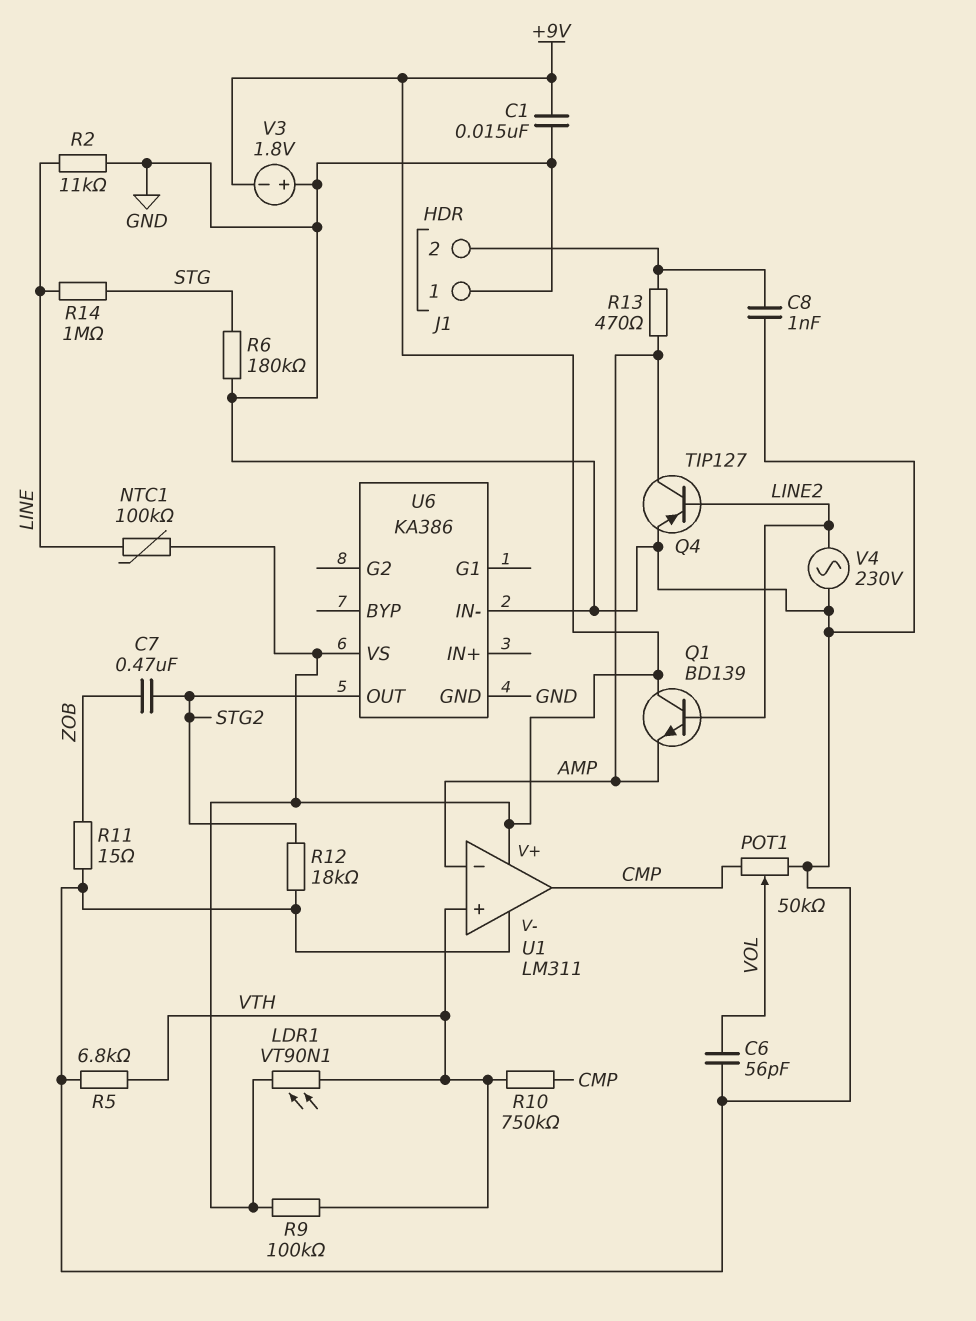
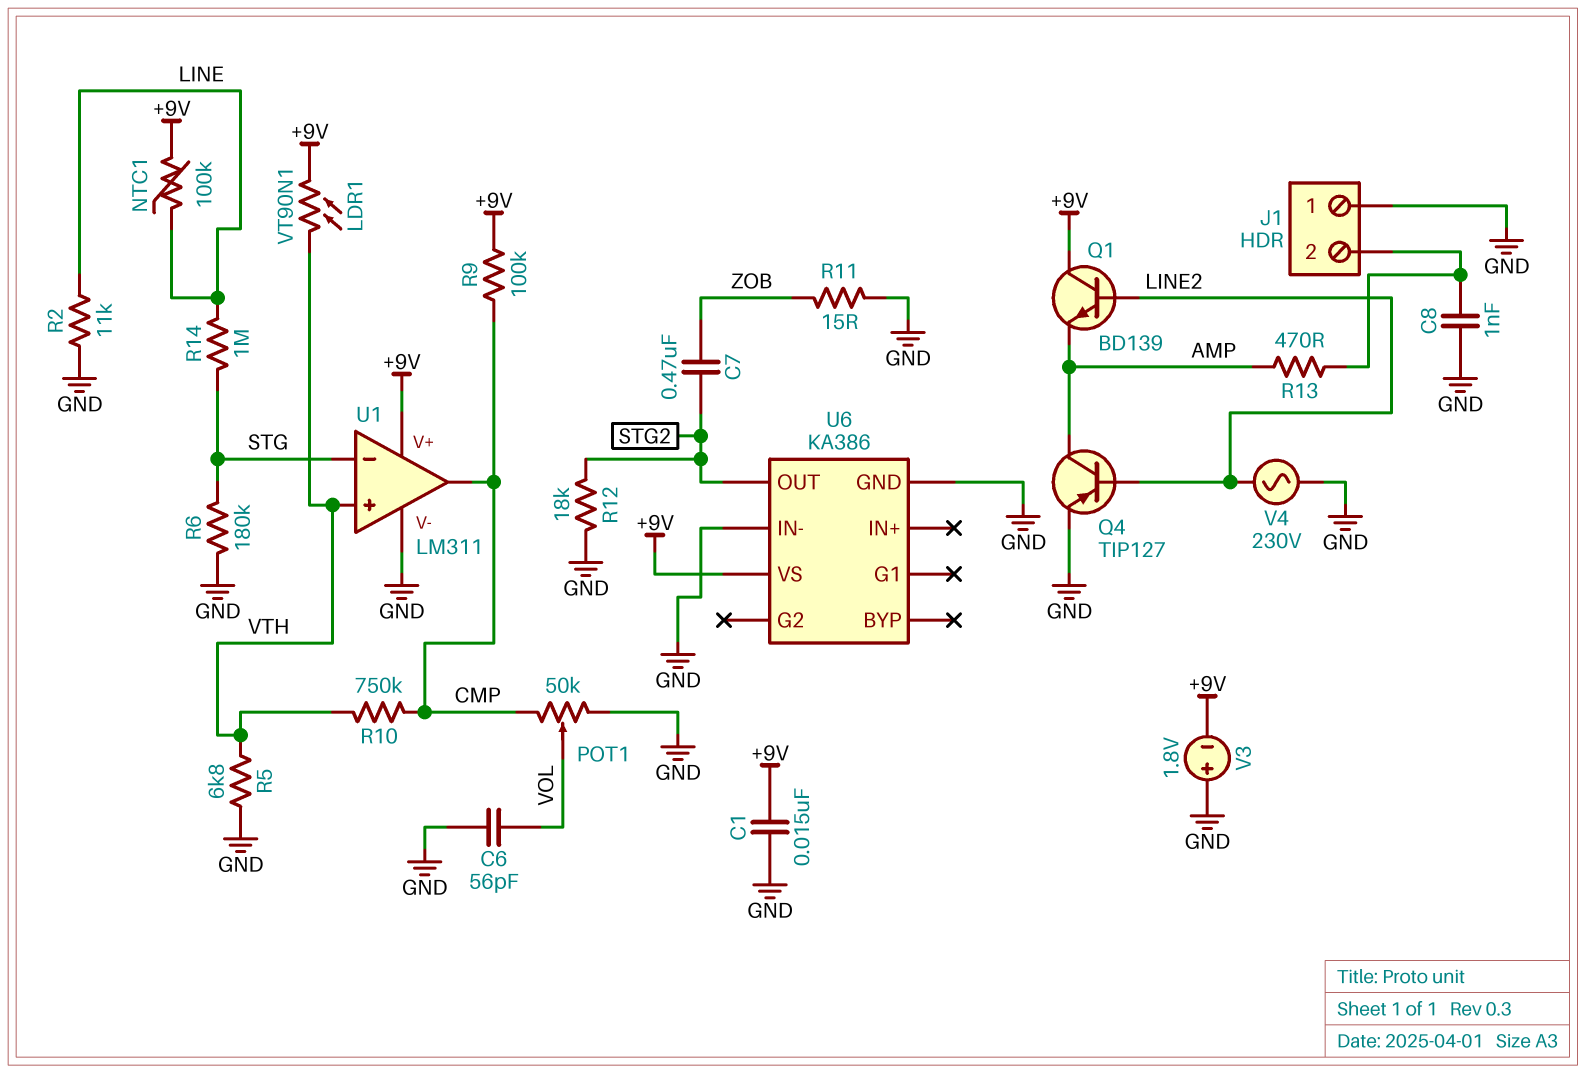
R9: 100k (+9V, VTH) -> 100k (+9V, CMP)
U1 pin in-: AMP -> STG

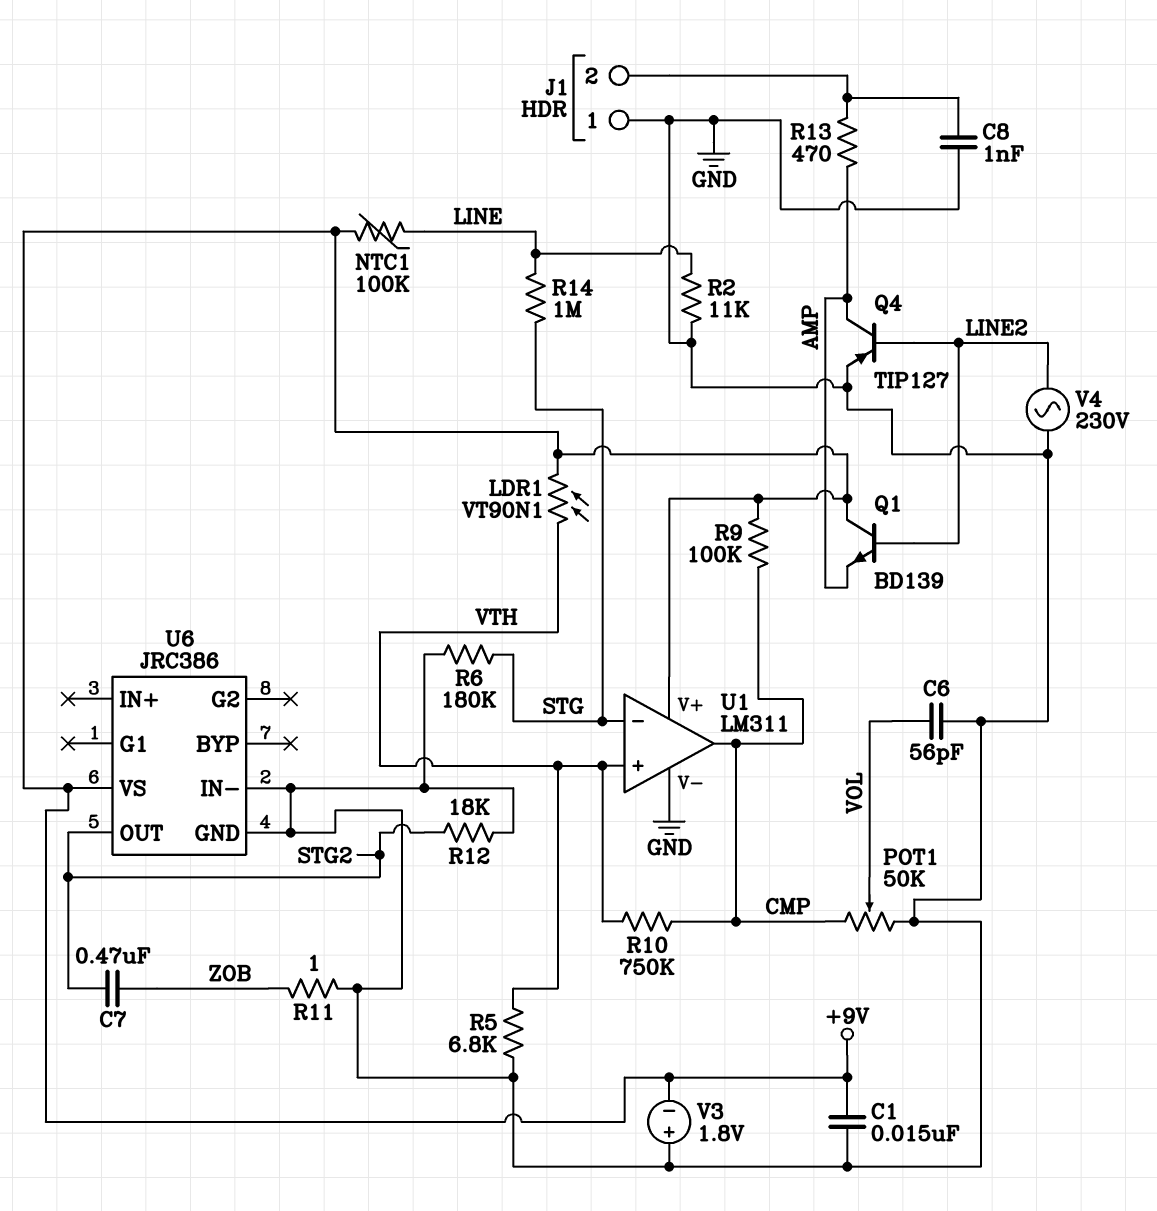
R11: 15 (GND, ZOB) -> 1 (GND, ZOB)
U6: KA386 -> JRC386

